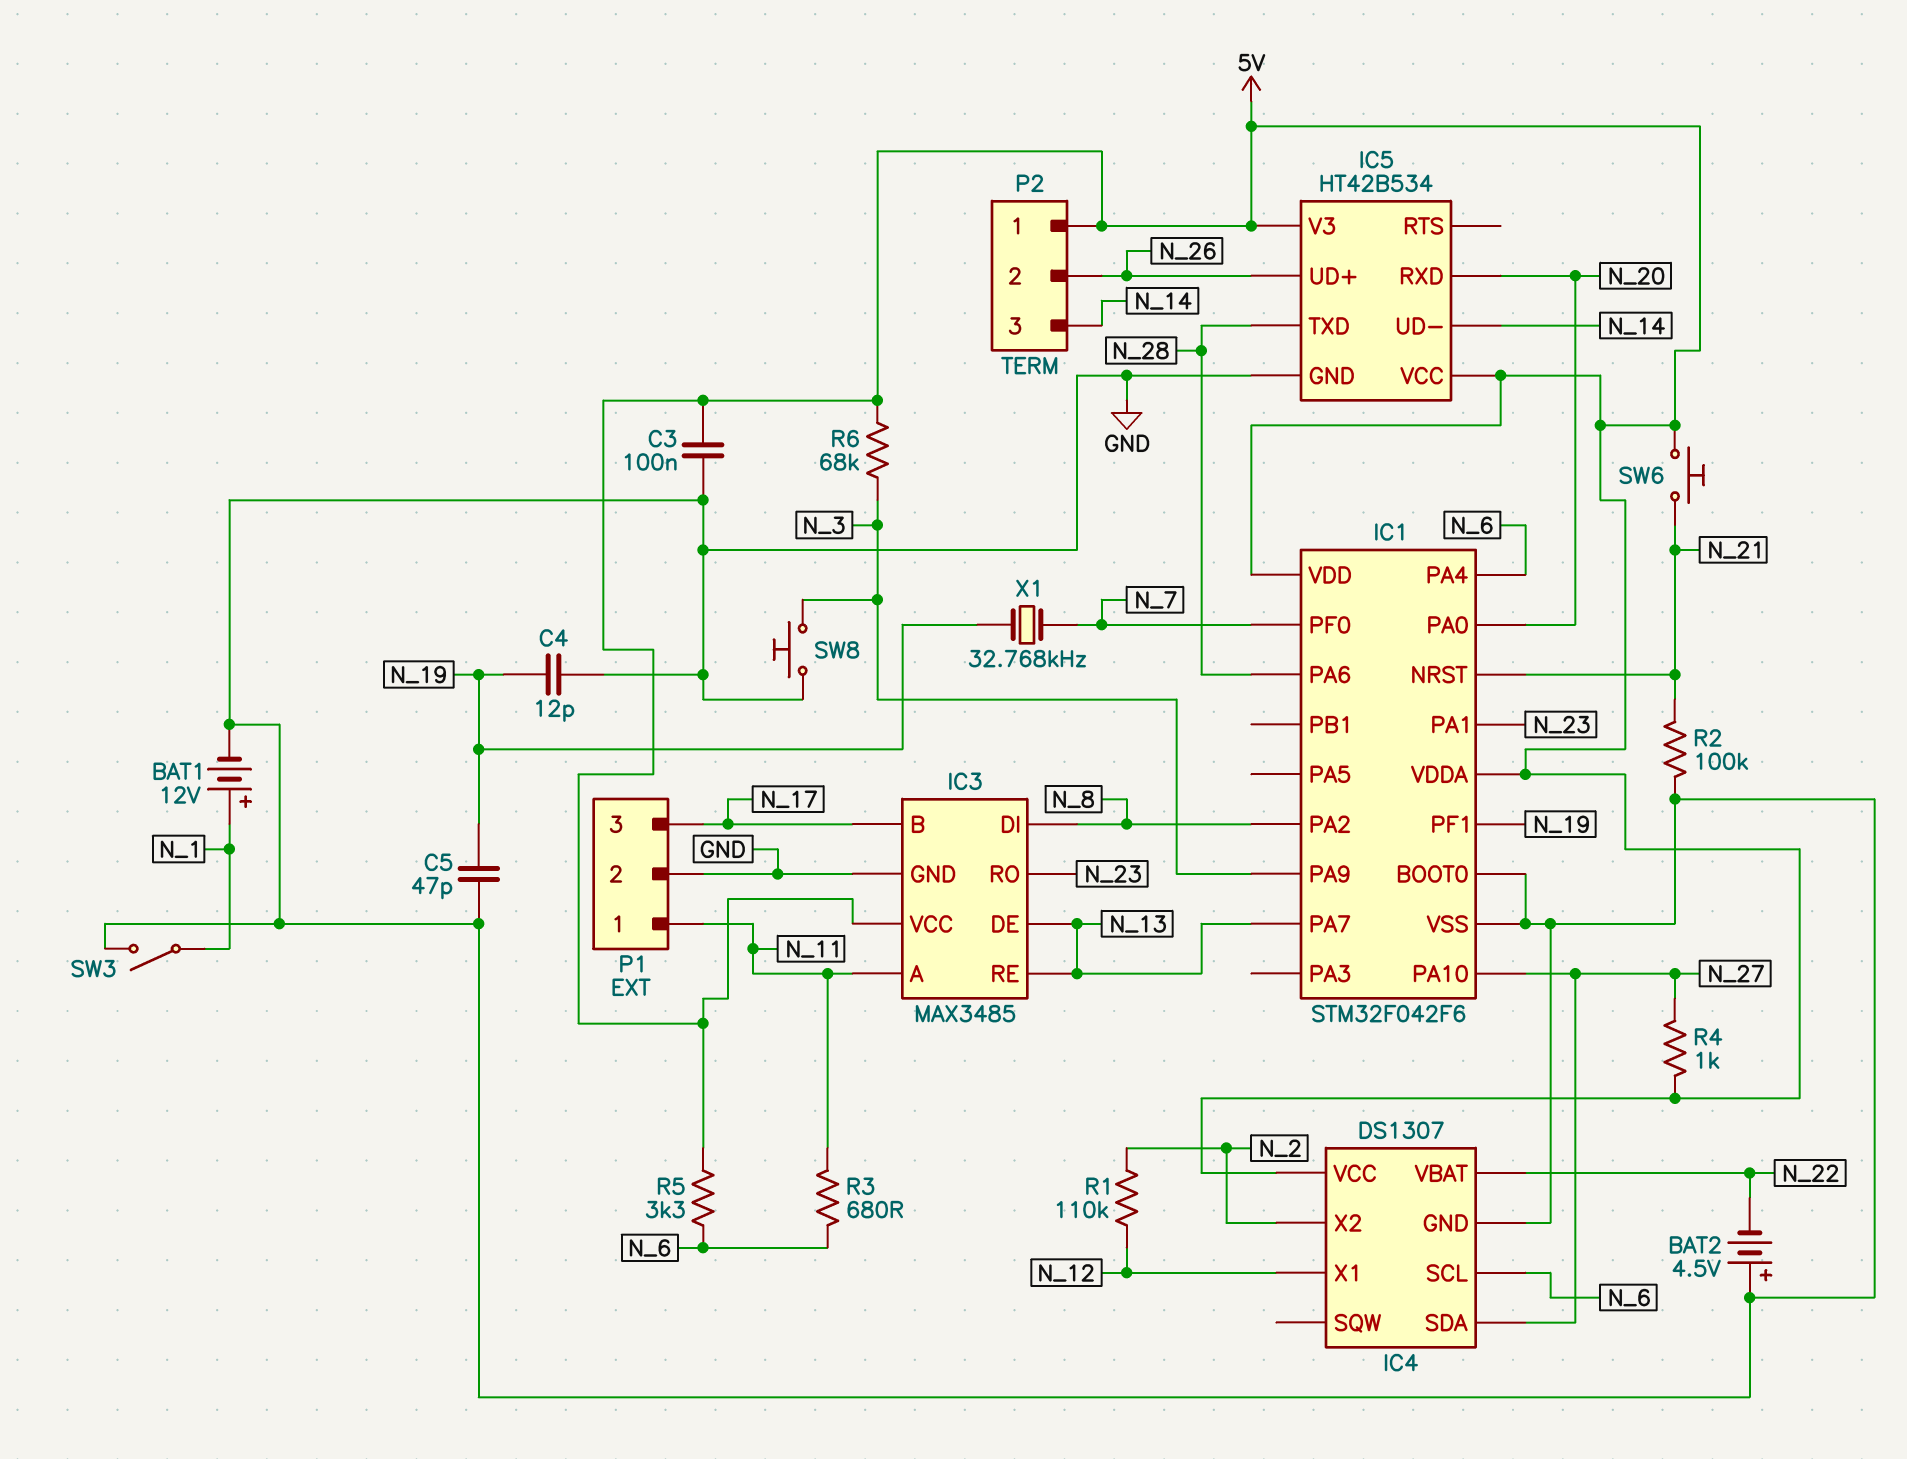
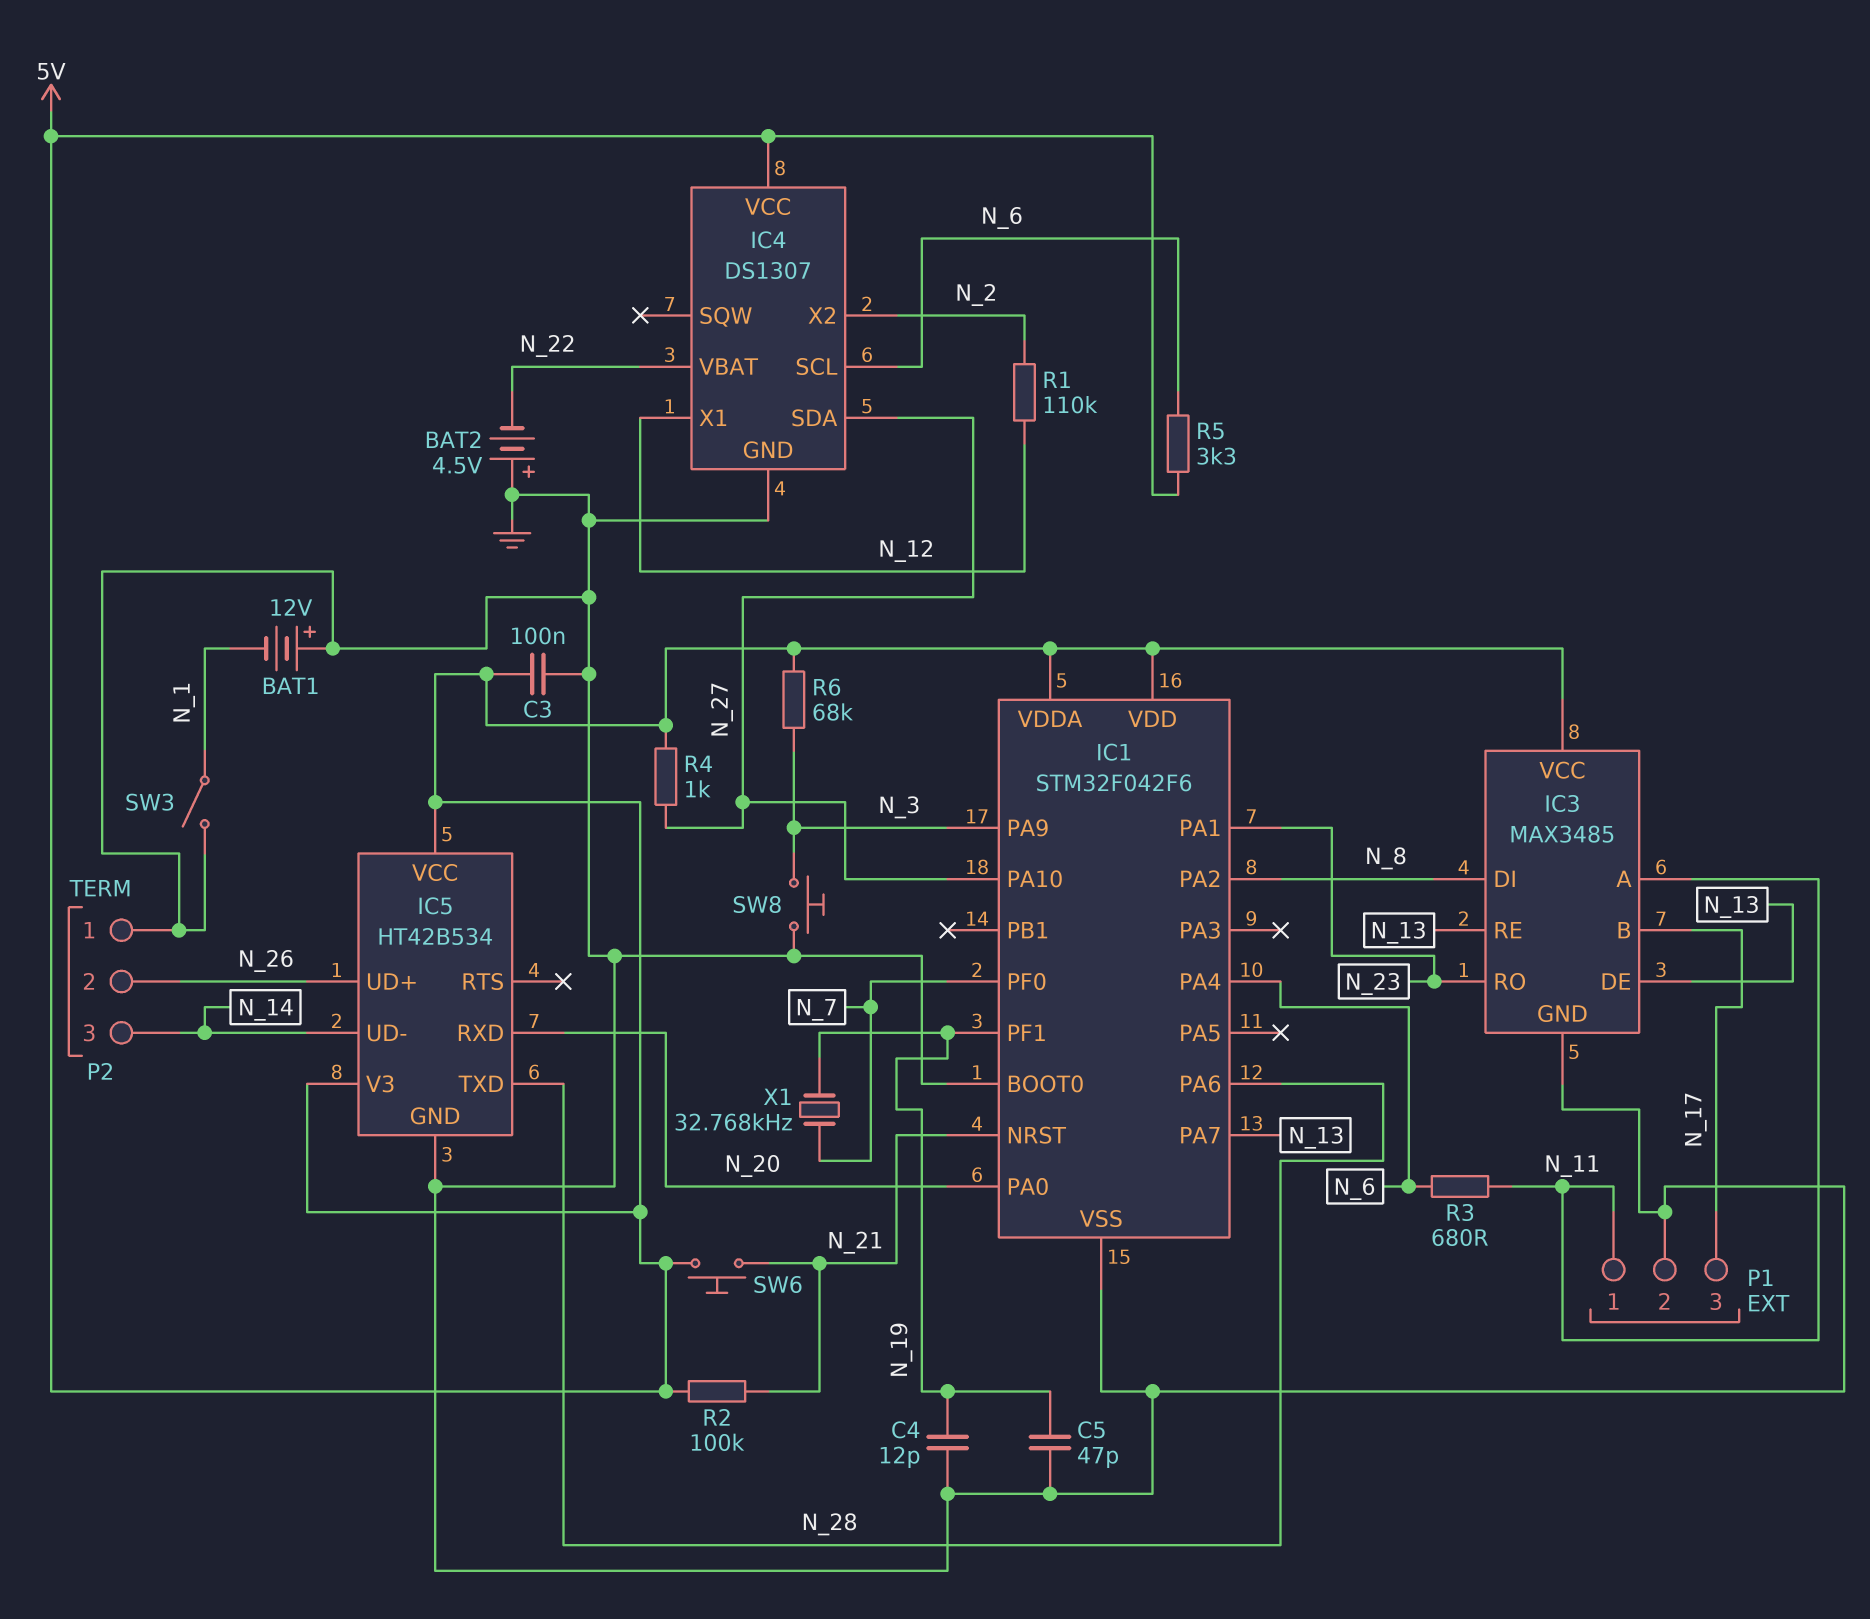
BAT1: 12V (plus N_1, minus GND) -> 12V (plus GND, minus N_1)
P2 pin 1: 5V -> GND
R2: 100k (GND, N_21) -> 100k (5V, N_21)

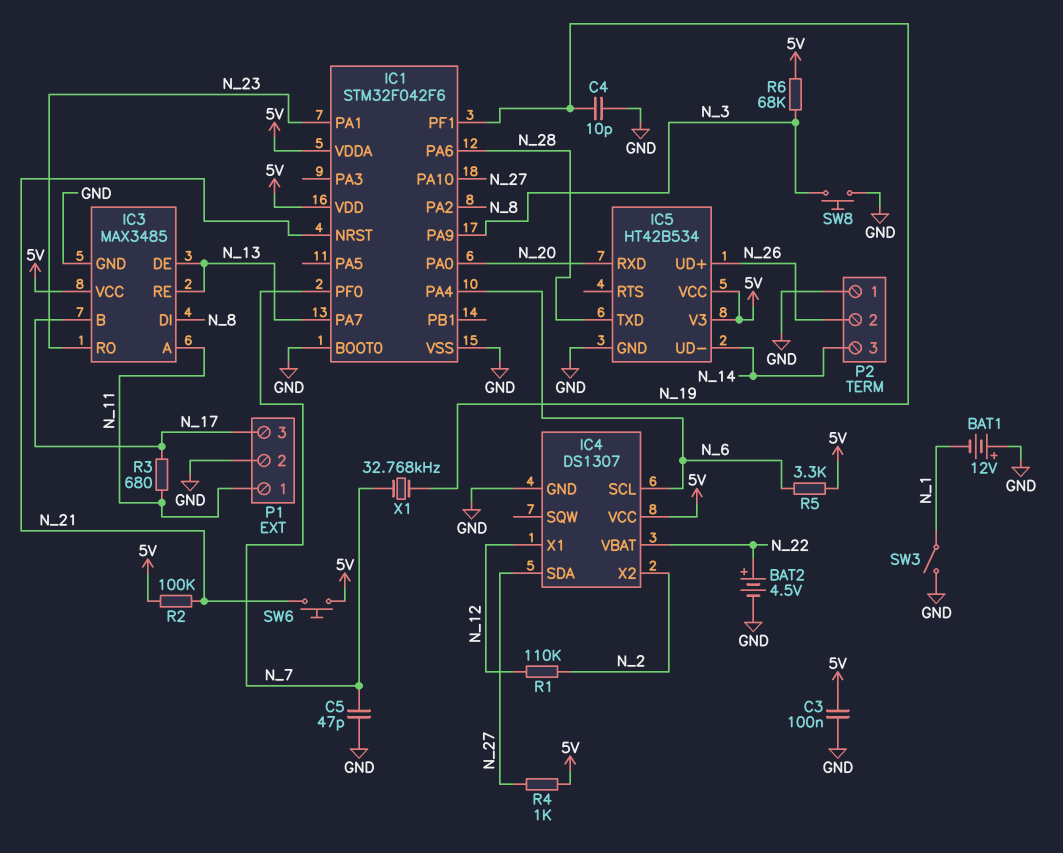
BAT2: 4.5V (plus GND, minus N_22) -> 4.5V (plus N_22, minus GND)
C4: 12pF (GND, N_19) -> 10pF (GND, N_19)
C5: 47pF (GND, N_19) -> 47pF (GND, N_7)
R3: 680 (N_6, N_11) -> 680 (N_11, N_17)

